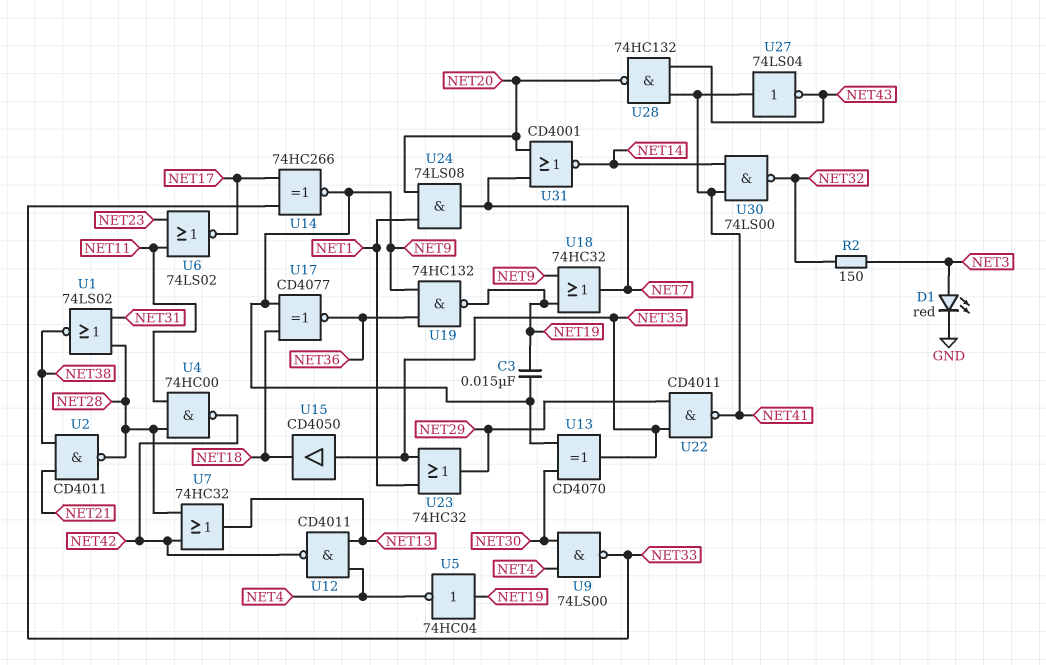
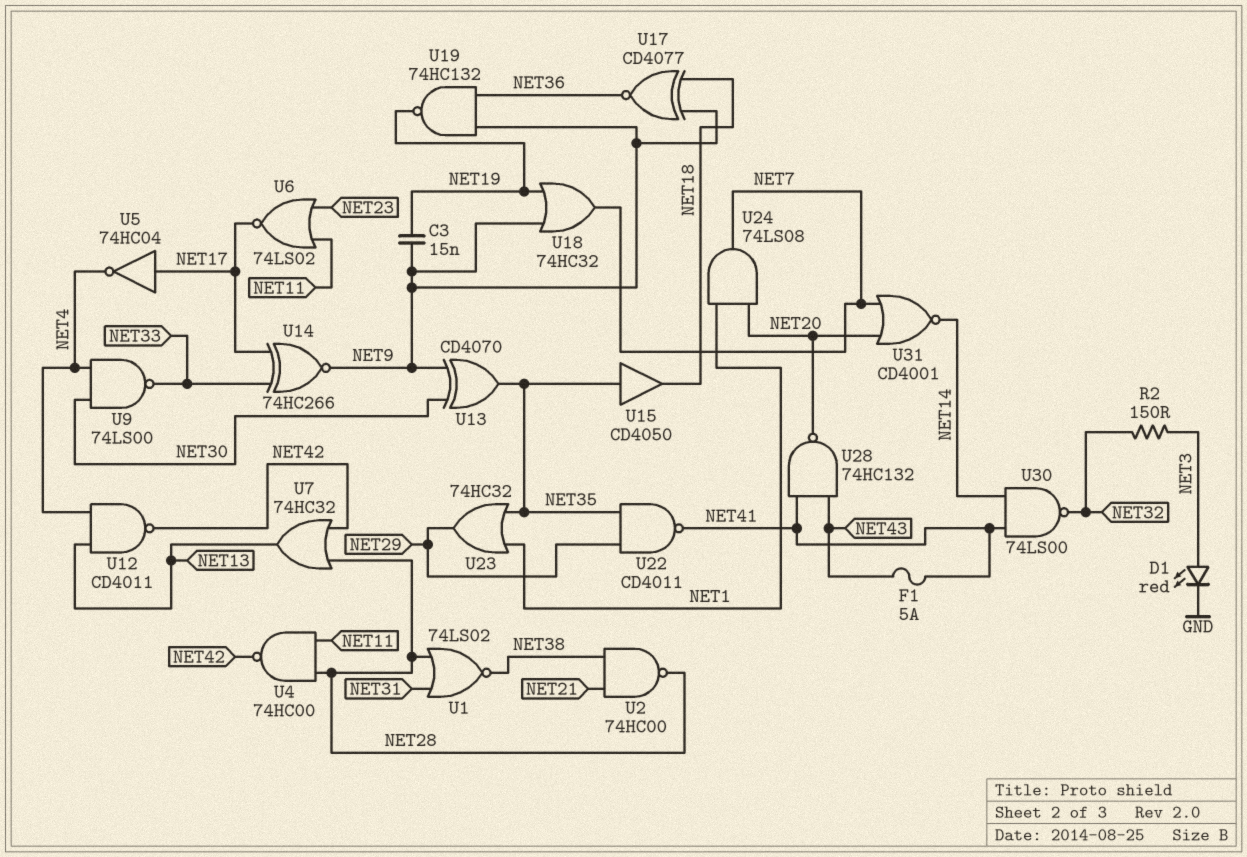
F1: none -> 5A (NET41, NET43)
U2: NAND CD4011 (in NET21, in NET38, out NET28) -> NAND 74HC00 (in NET21, in NET38, out NET28)
U5: NOT 74HC04 (in NET19, out NET4) -> NOT 74HC04 (in NET17, out NET4)
U27: NOT 74LS04 (in NET41, out NET43) -> none

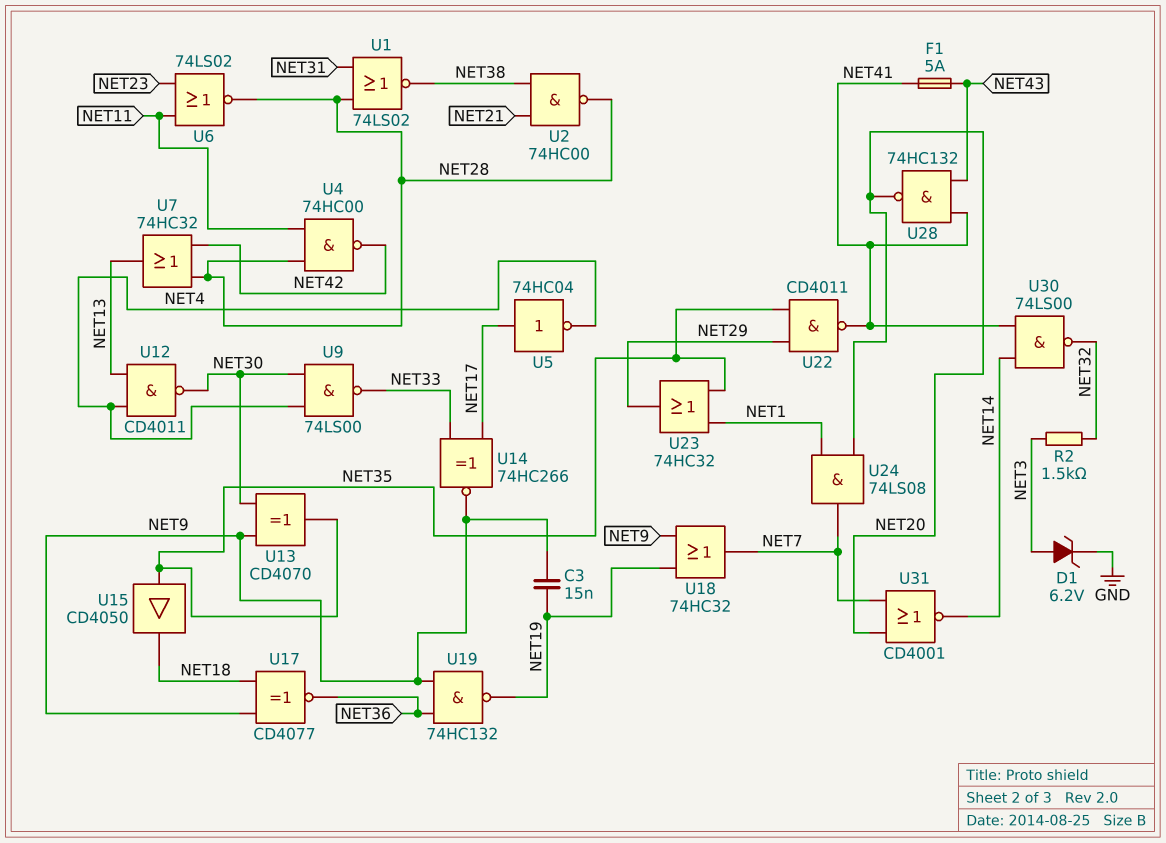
D1: LED red (A NET3, K GND) -> zener 6.2V (A NET3, K GND)
R2: 150 (NET3, NET32) -> 1.5k (NET3, NET32)
U6: NOR 74LS02 (in NET11, in NET23, out NET17) -> NOR 74LS02 (in NET11, in NET23, out NET28)
U12: NAND CD4011 (in NET4, in NET13, out NET42) -> NAND CD4011 (in NET4, in NET13, out NET30)

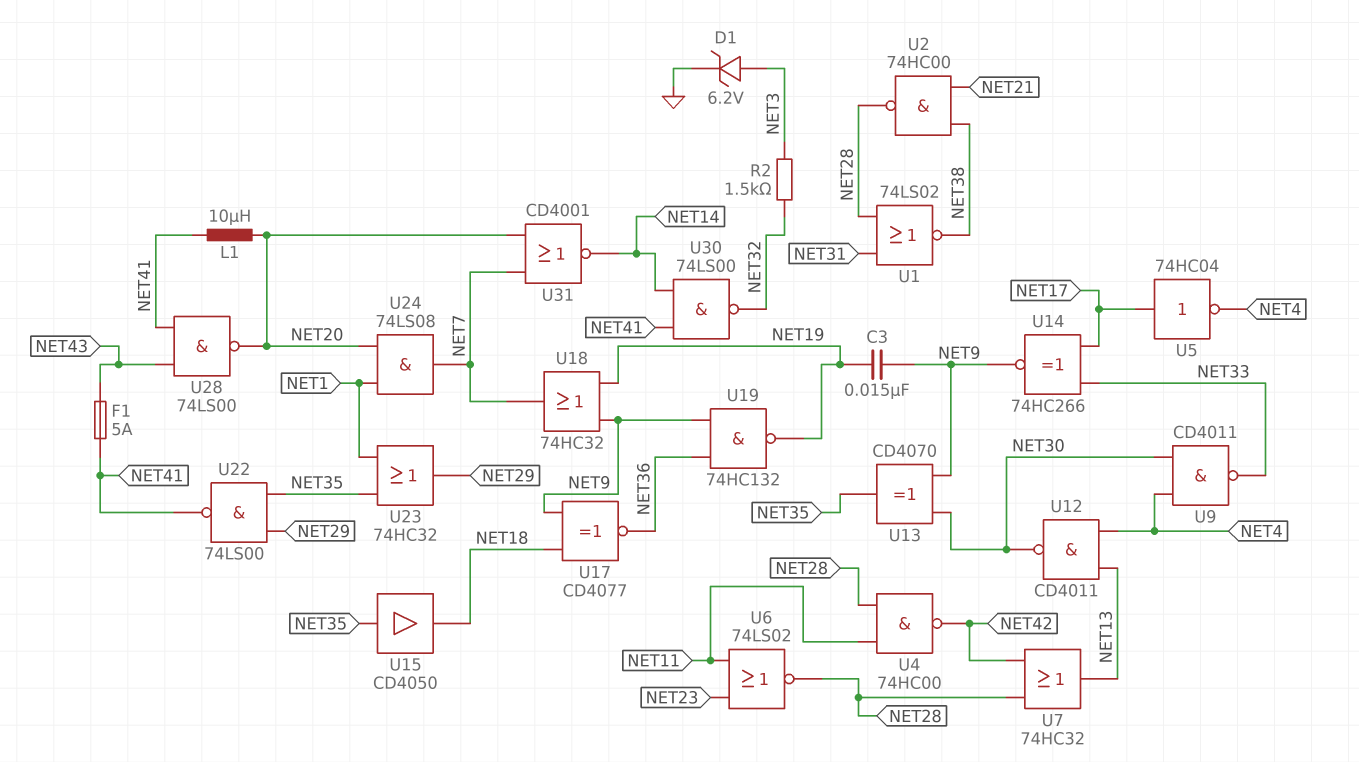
L1: none -> 10uH (NET20, NET41)
U9: NAND 74LS00 (in NET4, in NET30, out NET33) -> NAND CD4011 (in NET4, in NET30, out NET33)
U22: NAND CD4011 (in NET29, in NET35, out NET41) -> NAND 74LS00 (in NET29, in NET35, out NET41)
U28: NAND 74HC132 (in NET41, in NET43, out NET20) -> NAND 74LS00 (in NET41, in NET43, out NET20)

